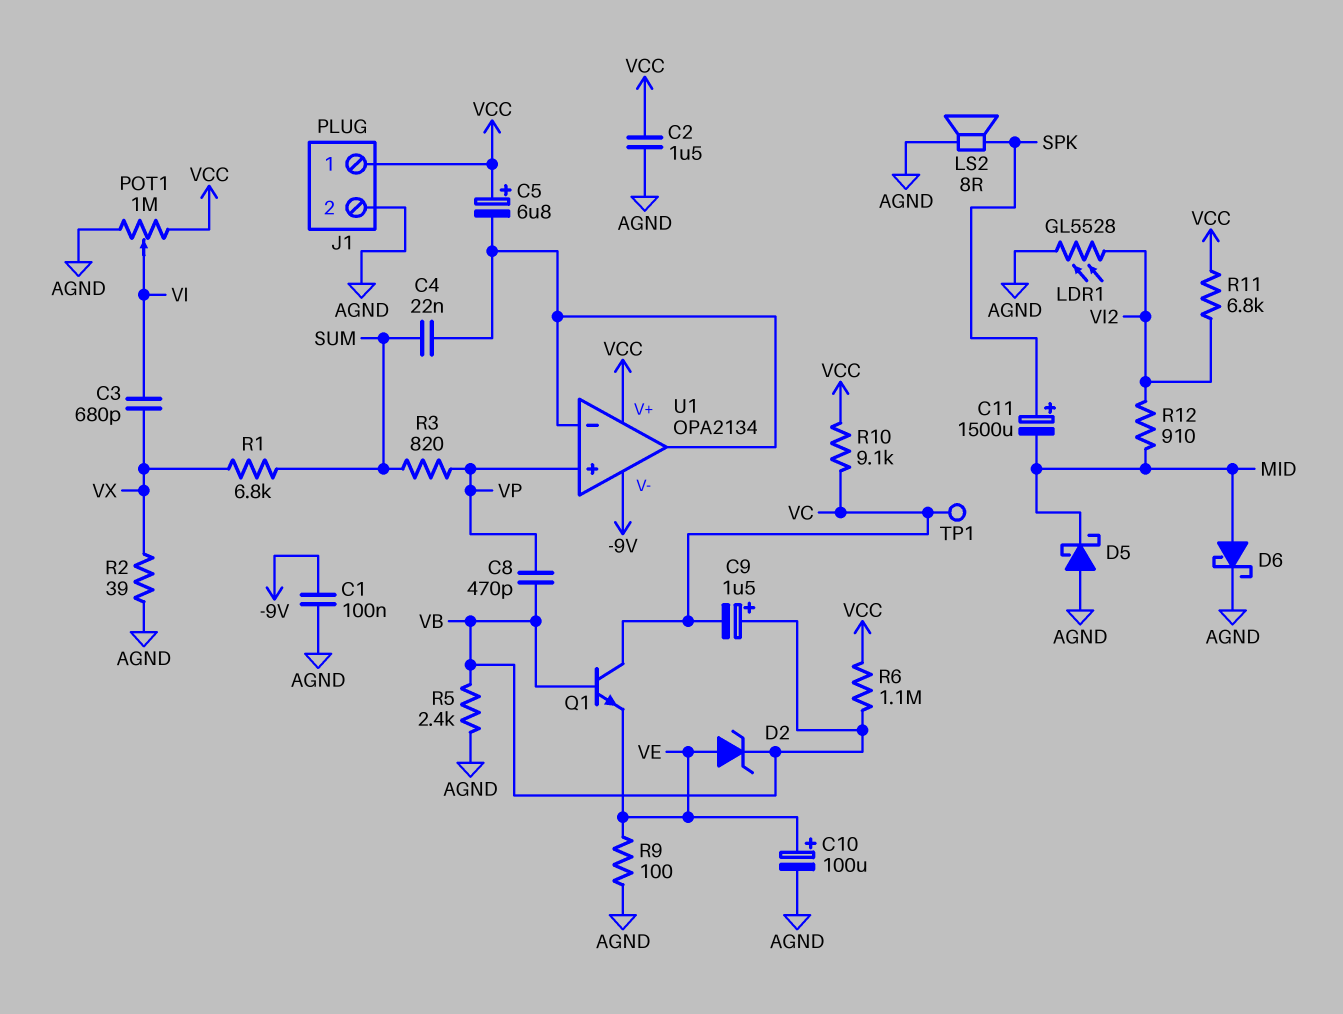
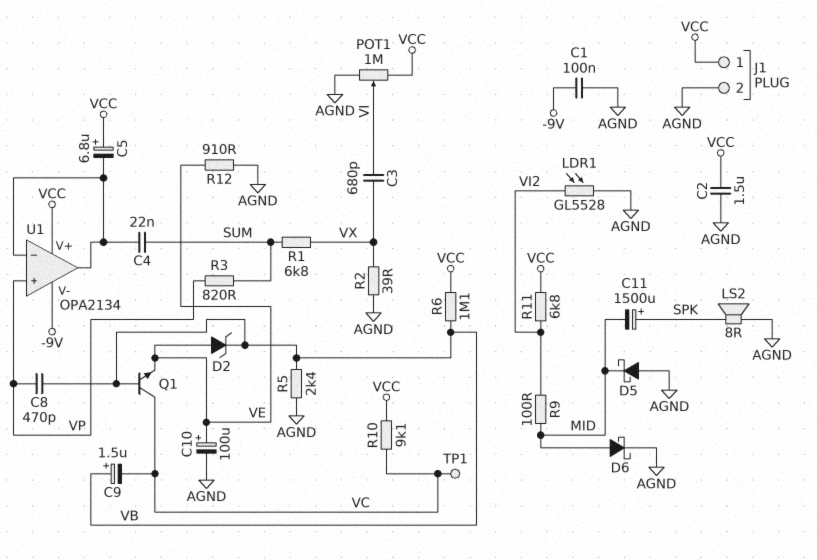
R9: 100 (AGND, VE) -> 100 (MID, VI2)
R12: 910 (MID, VI2) -> 910 (AGND, VE)

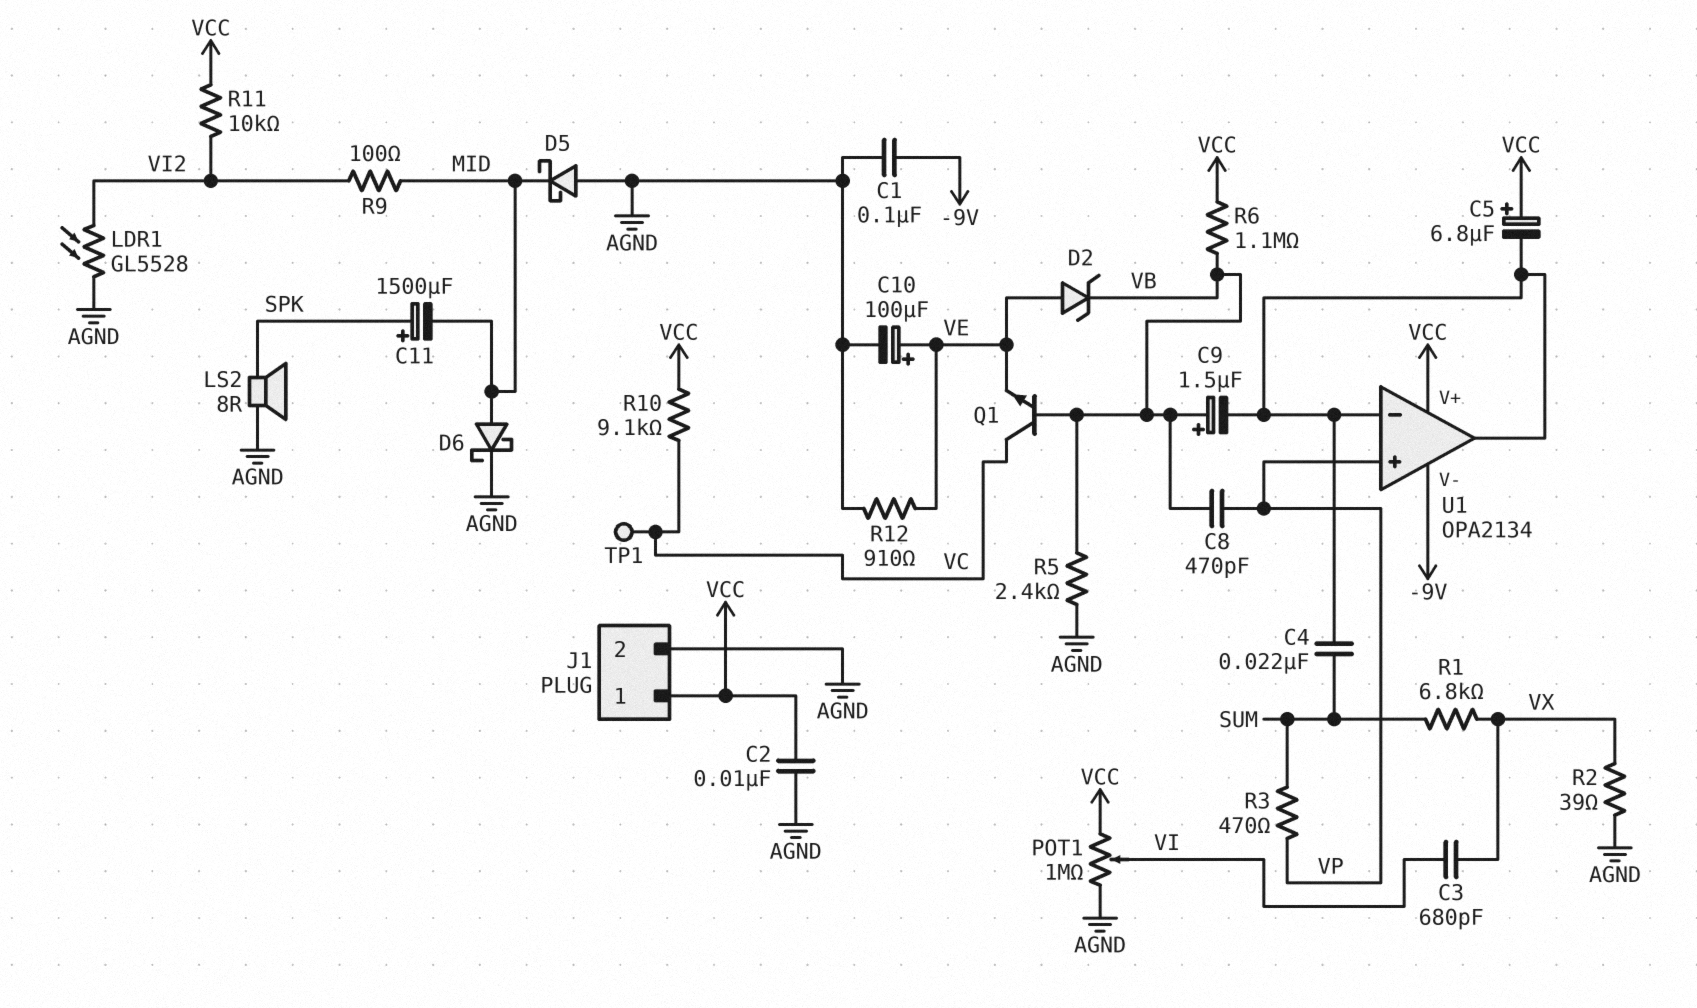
C2: 1.5uF (AGND, VCC) -> 10nF (AGND, VCC)
C9: 1.5uF (plus VB, minus VC) -> 1.5uF (plus VB, minus U1/in-)
R3: 820 (SUM, VP) -> 470 (SUM, VP)
R11: 6.8k (VCC, VI2) -> 10k (VCC, VI2)

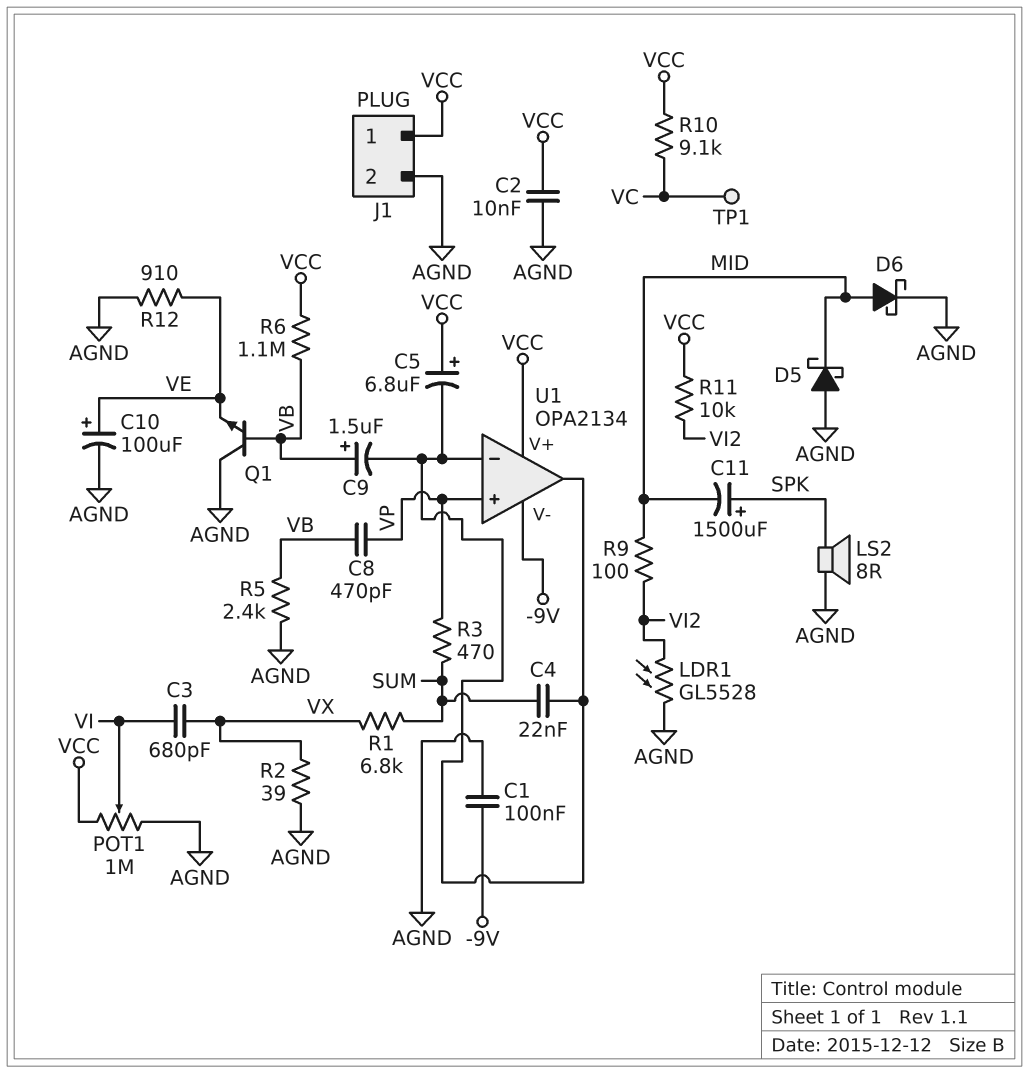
D2: zener (A VE, K VB) -> none
Q1: NPN (B VB, C VC, E VE) -> NPN (B VB, C AGND, E VE)

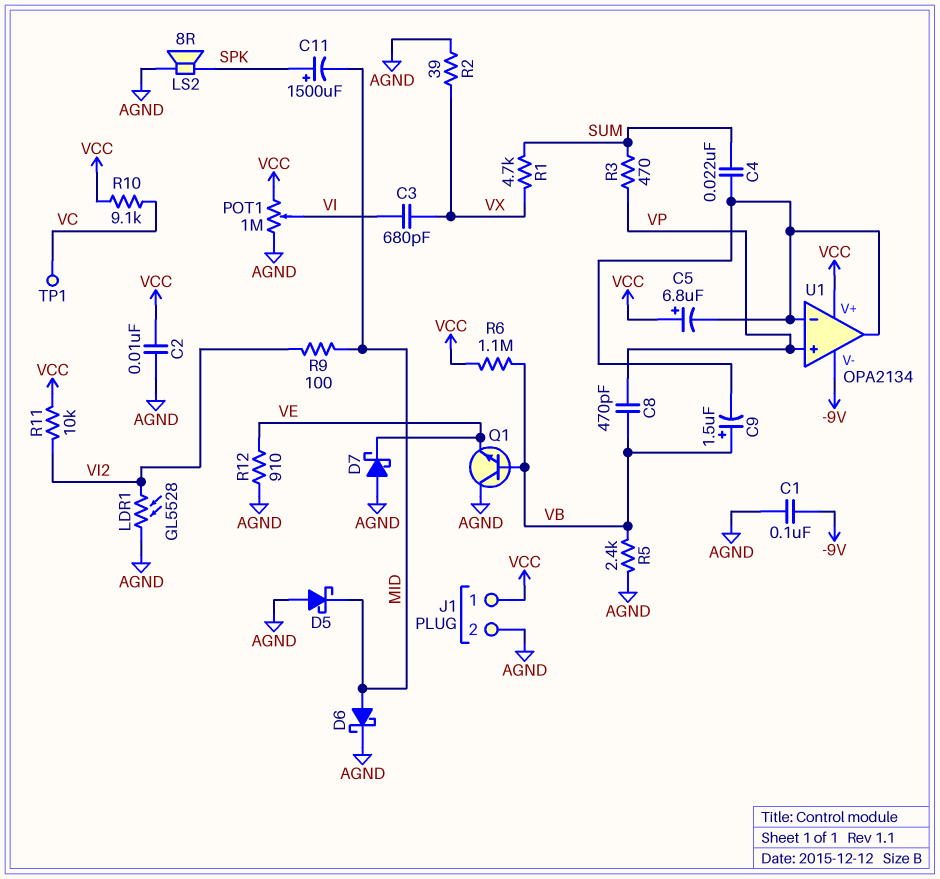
C10: 100uF (plus VE, minus AGND) -> none
D7: none -> schottky (A AGND, K VE)
R1: 6.8k (SUM, VX) -> 4.7k (SUM, VX)

